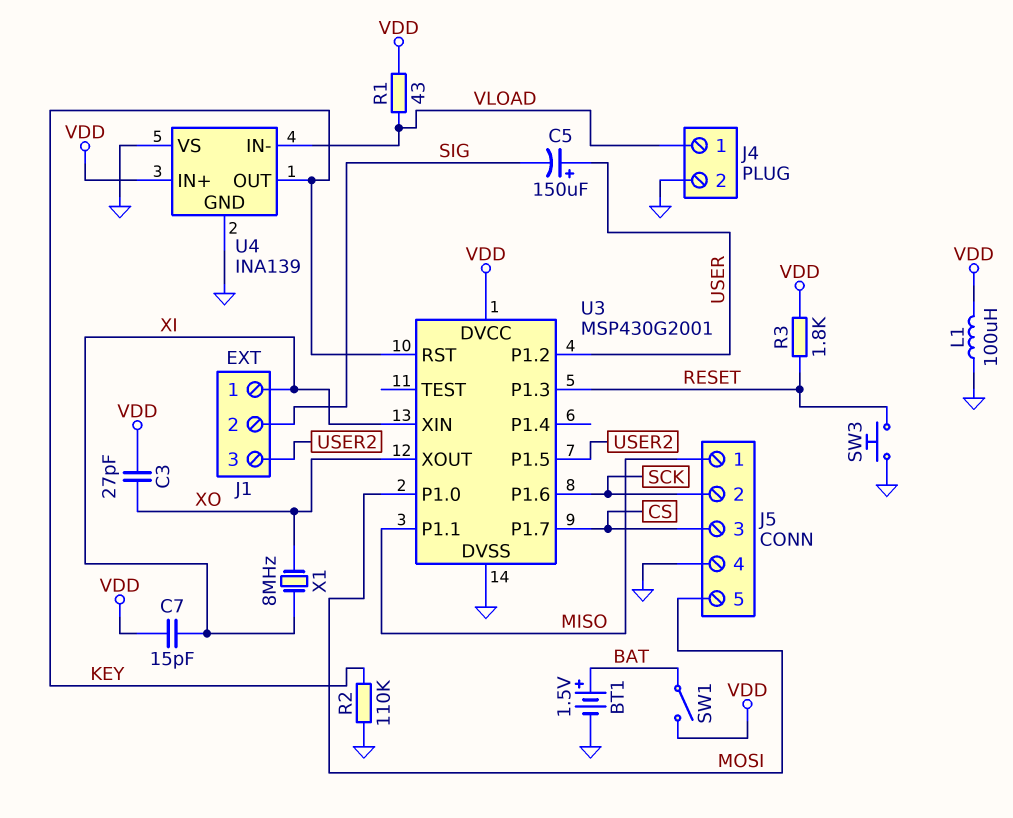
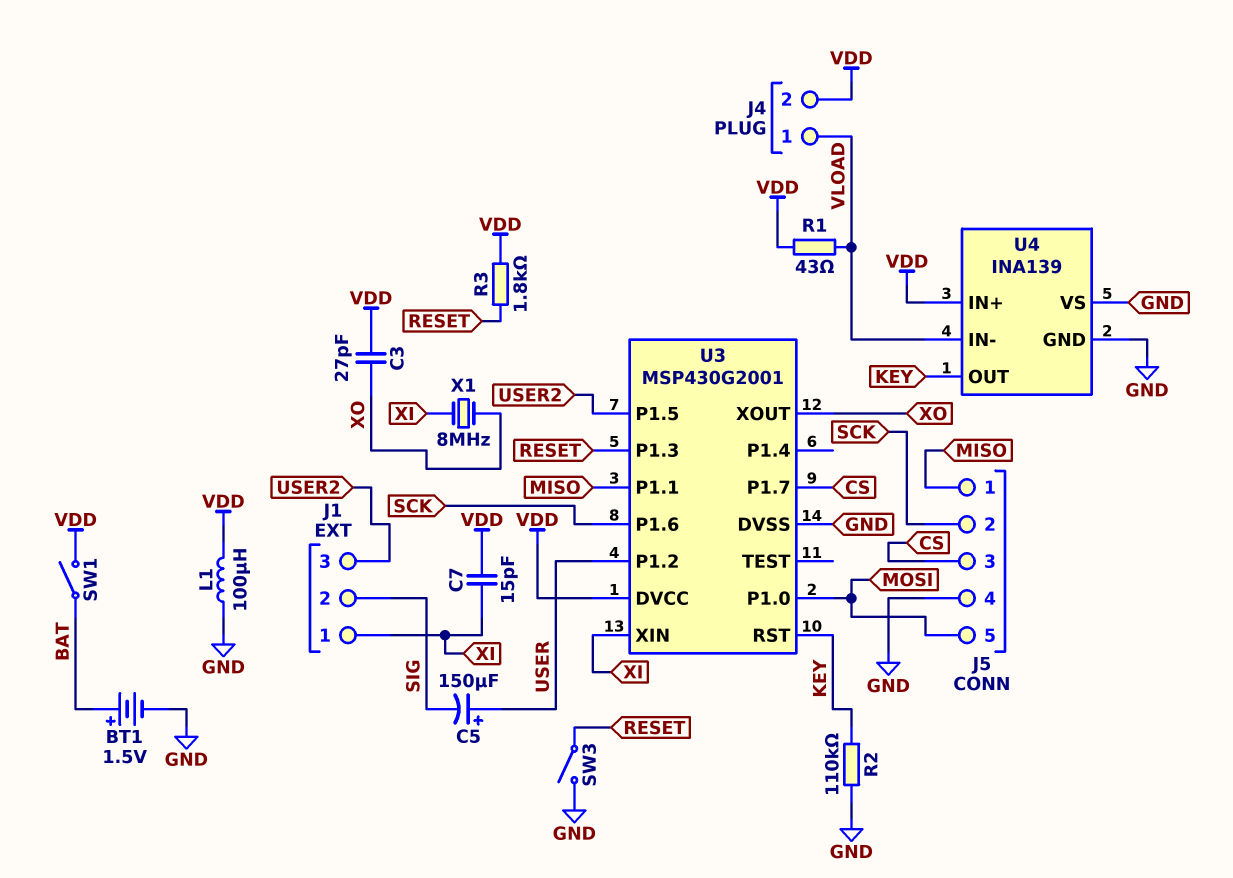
J4 pin 2: GND -> VDD
SW3: button (GND, RESET) -> switch (GND, RESET)

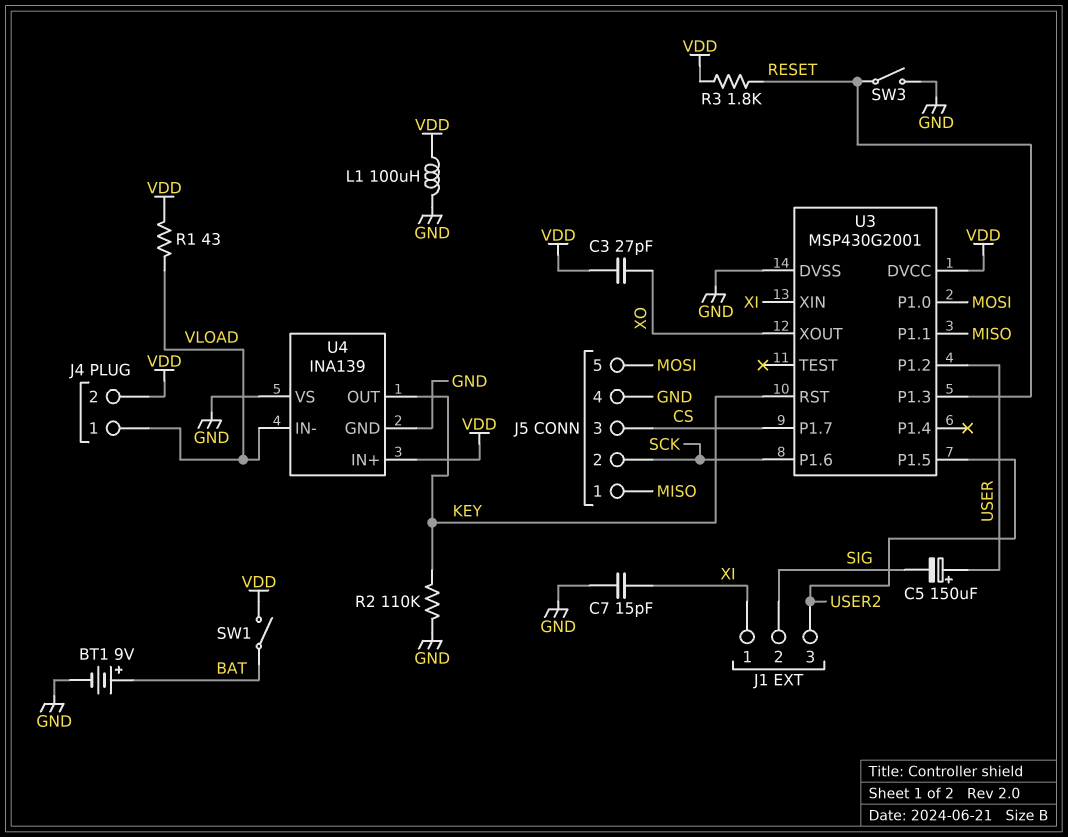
BT1: 1.5V (plus BAT, minus GND) -> 9V (plus BAT, minus GND)
C7: 15pF (VDD, XI) -> 15pF (GND, XI)
X1: 8MHz (XI, XO) -> none

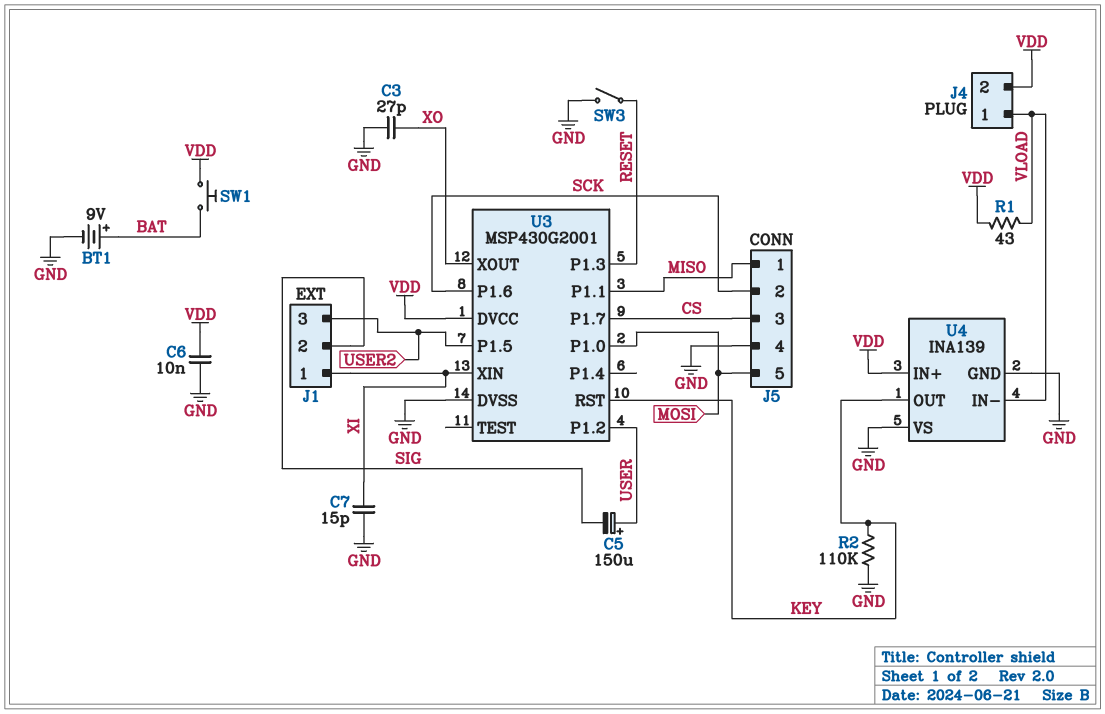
C3: 27pF (VDD, XO) -> 27pF (GND, XO)
C6: none -> 10nF (GND, VDD)
L1: 100uH (GND, VDD) -> none
R3: 1.8k (RESET, VDD) -> none
SW1: switch (BAT, VDD) -> button (BAT, VDD)

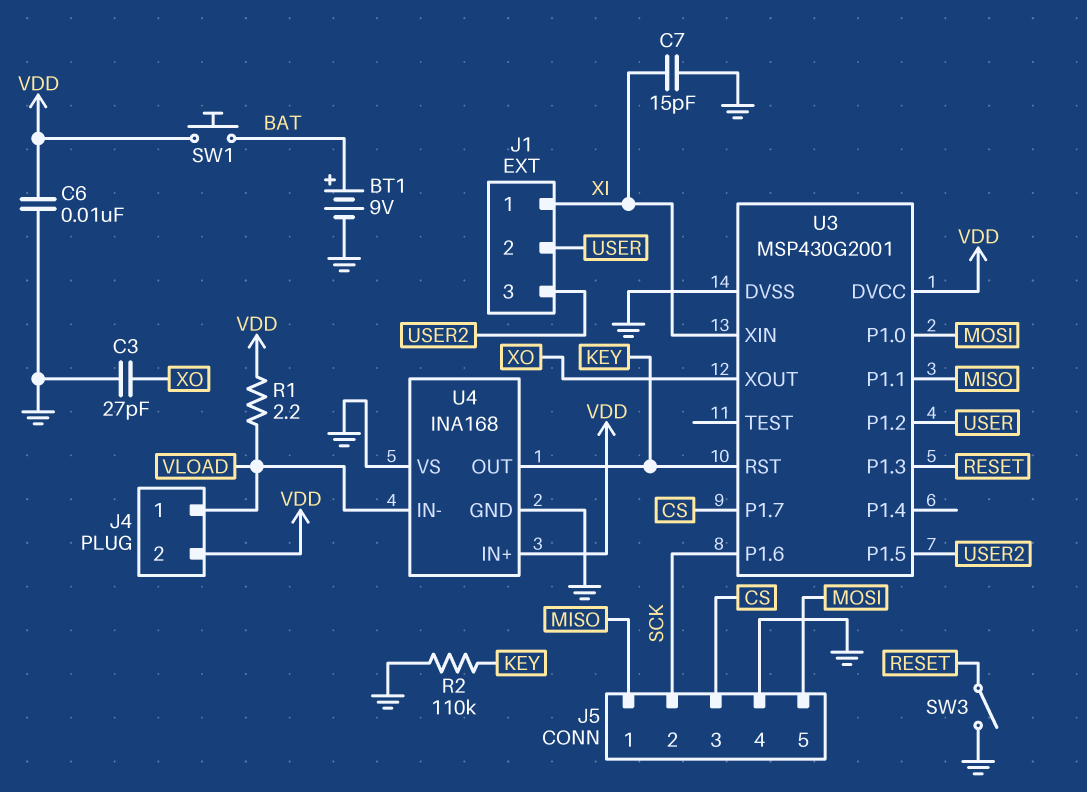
C5: 150uF (plus USER, minus SIG) -> none
J1 pin 2: SIG -> USER
R1: 43 (VDD, VLOAD) -> 2.2 (VDD, VLOAD)
U4: INA139 -> INA168

